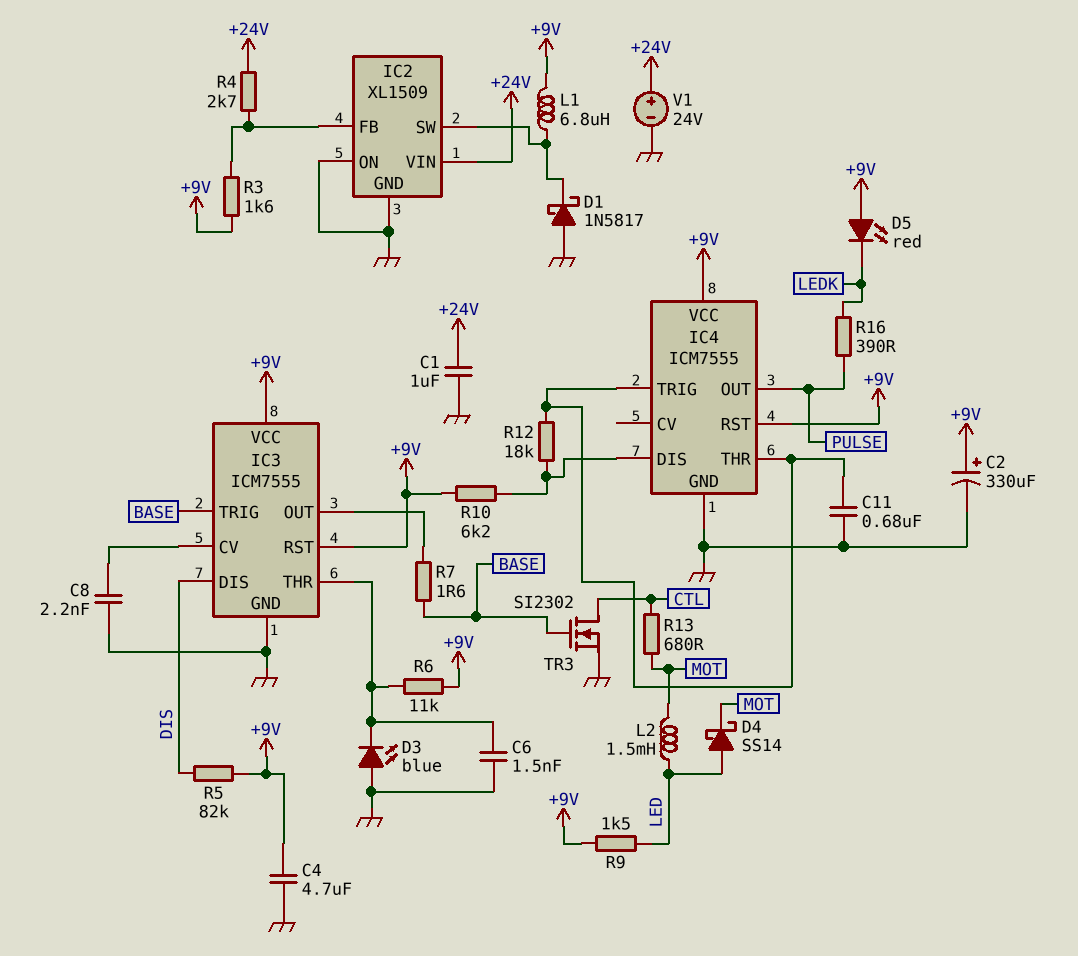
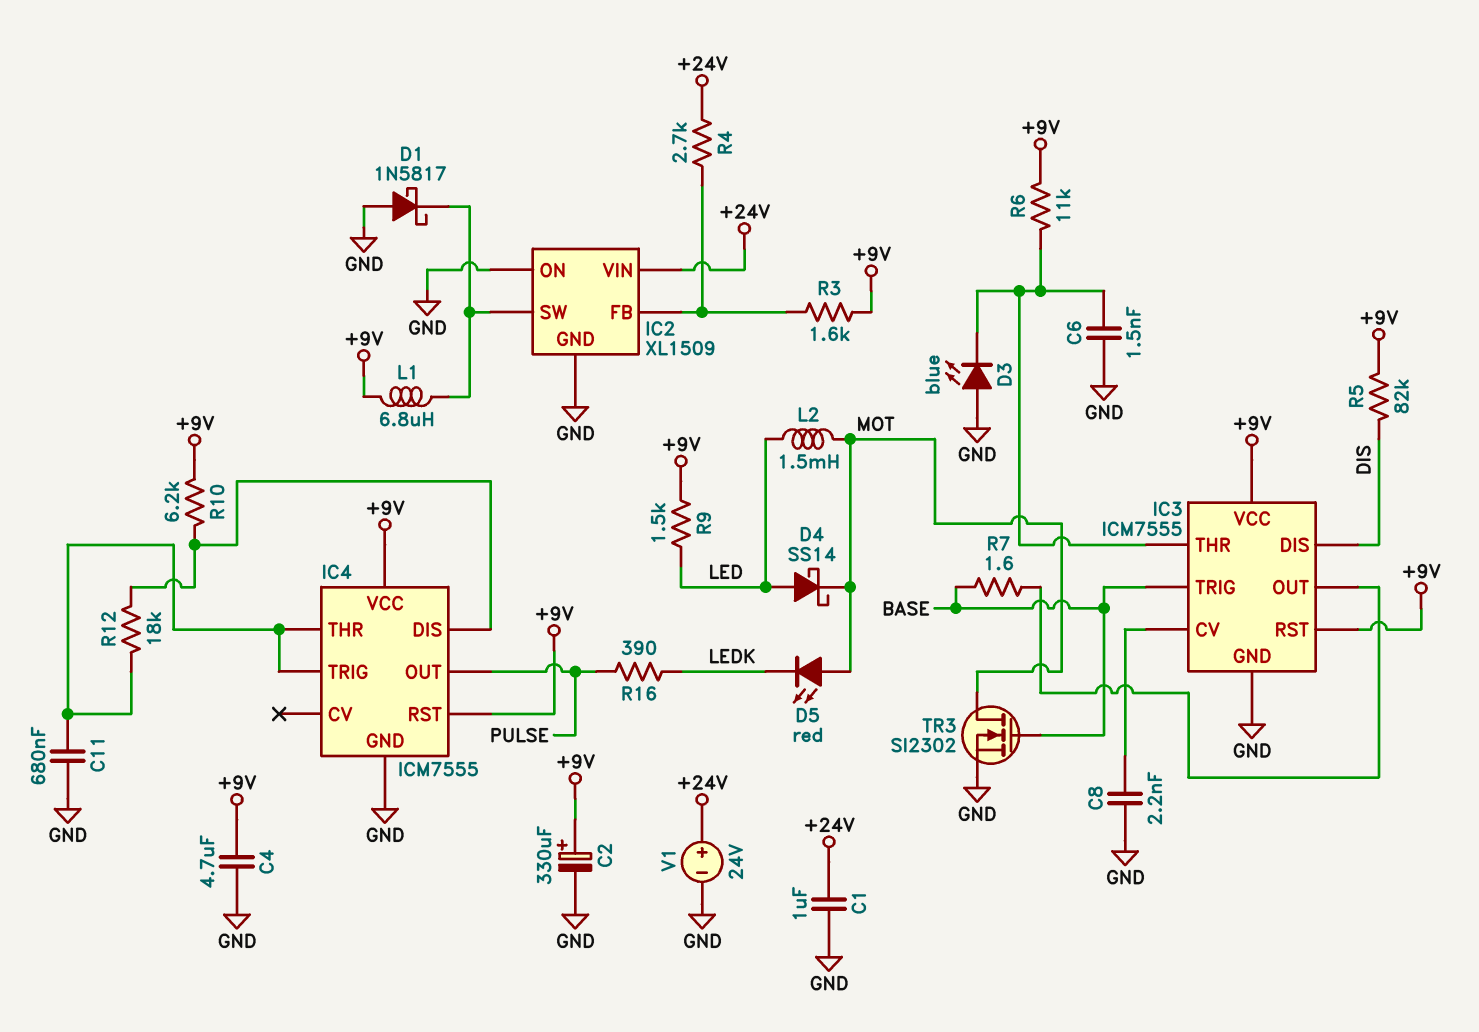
D5: LED red (A +9V, K LEDK) -> LED red (A MOT, K LEDK)
R13: 680 (CTL, MOT) -> none
TR3: NMOS SI2302 (G BASE, D CTL, S GND) -> NMOS SI2302 (G BASE, D MOT, S GND)

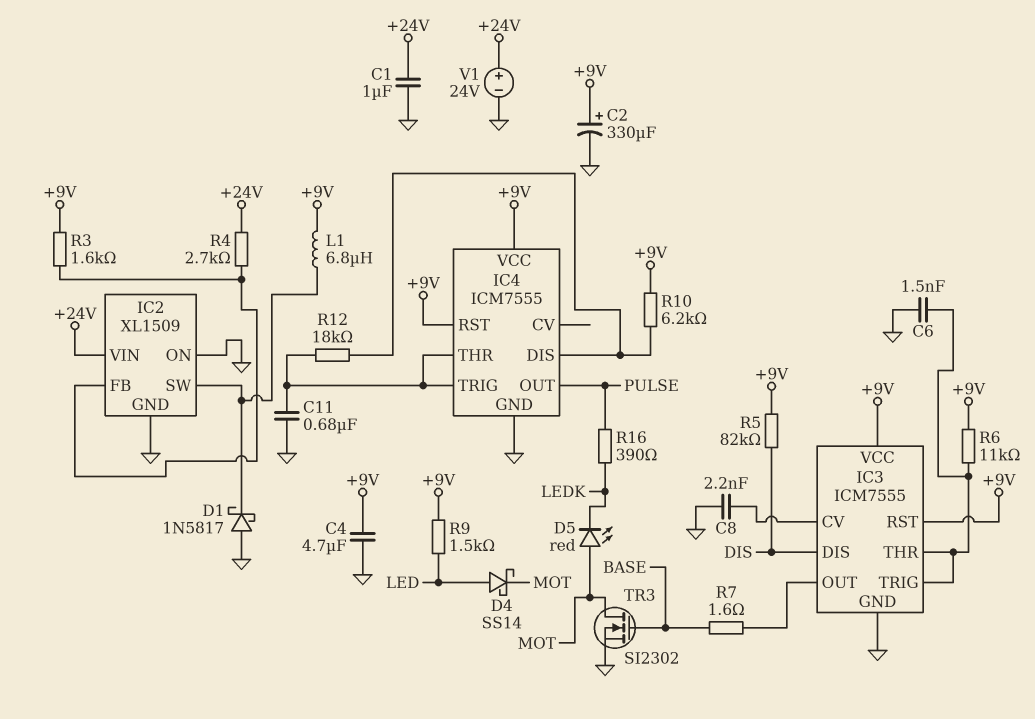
D3: LED blue (A GND, K IC3/THR) -> none
IC3 pin TRIG: BASE -> IC3/THR
L2: 1.5mH (LED, MOT) -> none

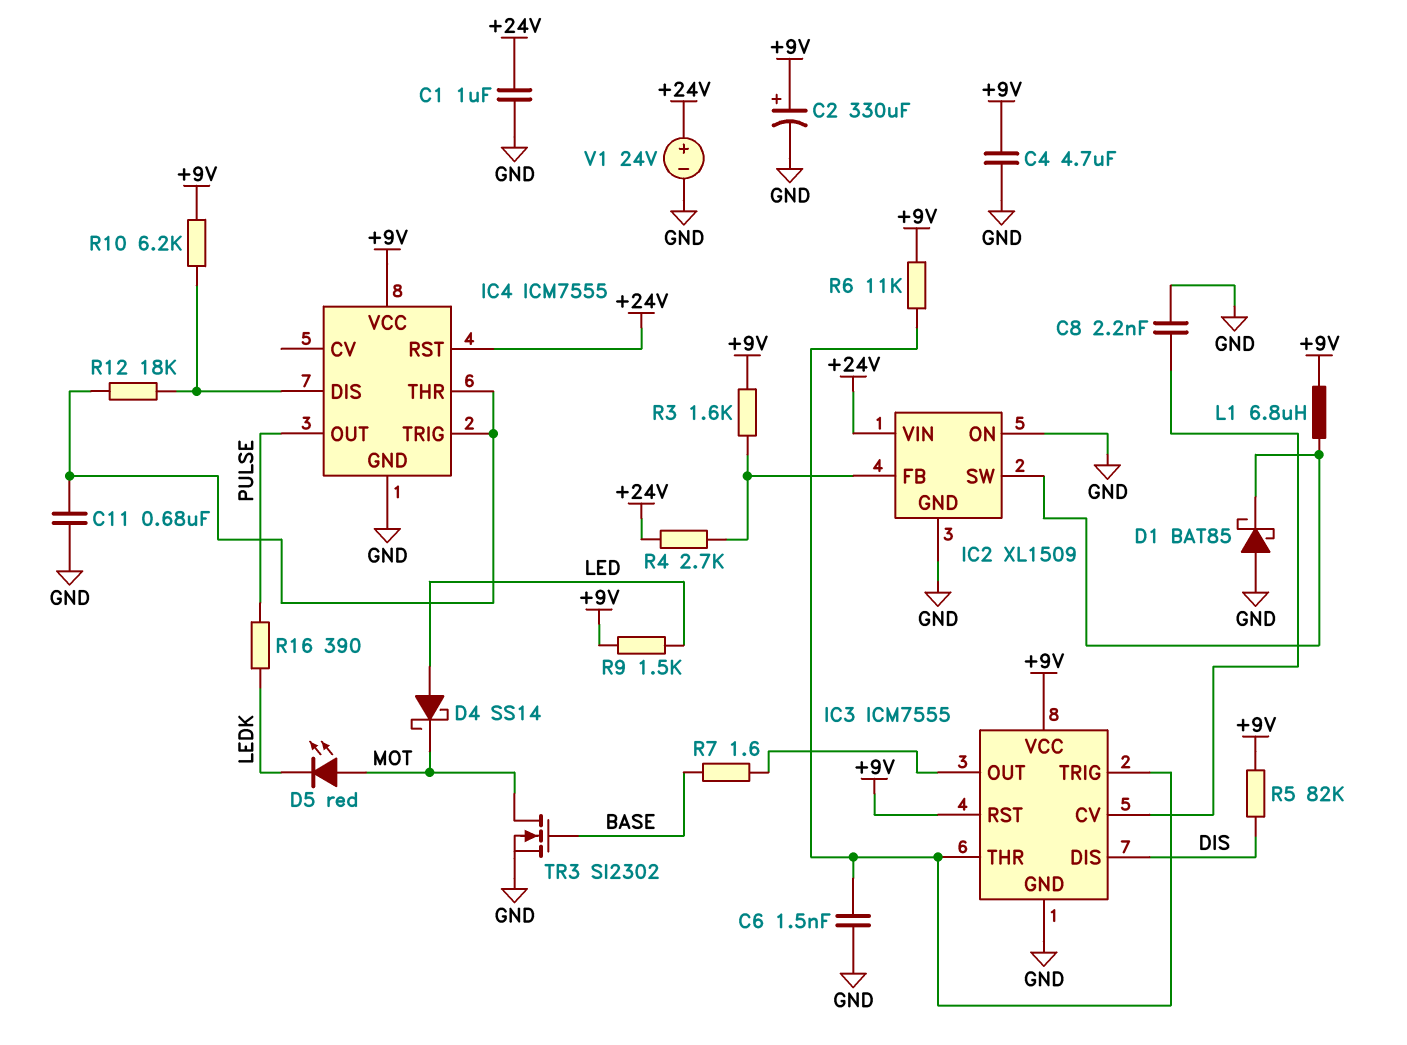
D1: schottky 1N5817 (A GND, K IC2/SW) -> schottky BAT85 (A GND, K IC2/SW)
IC4 pin RST: +9V -> +24V

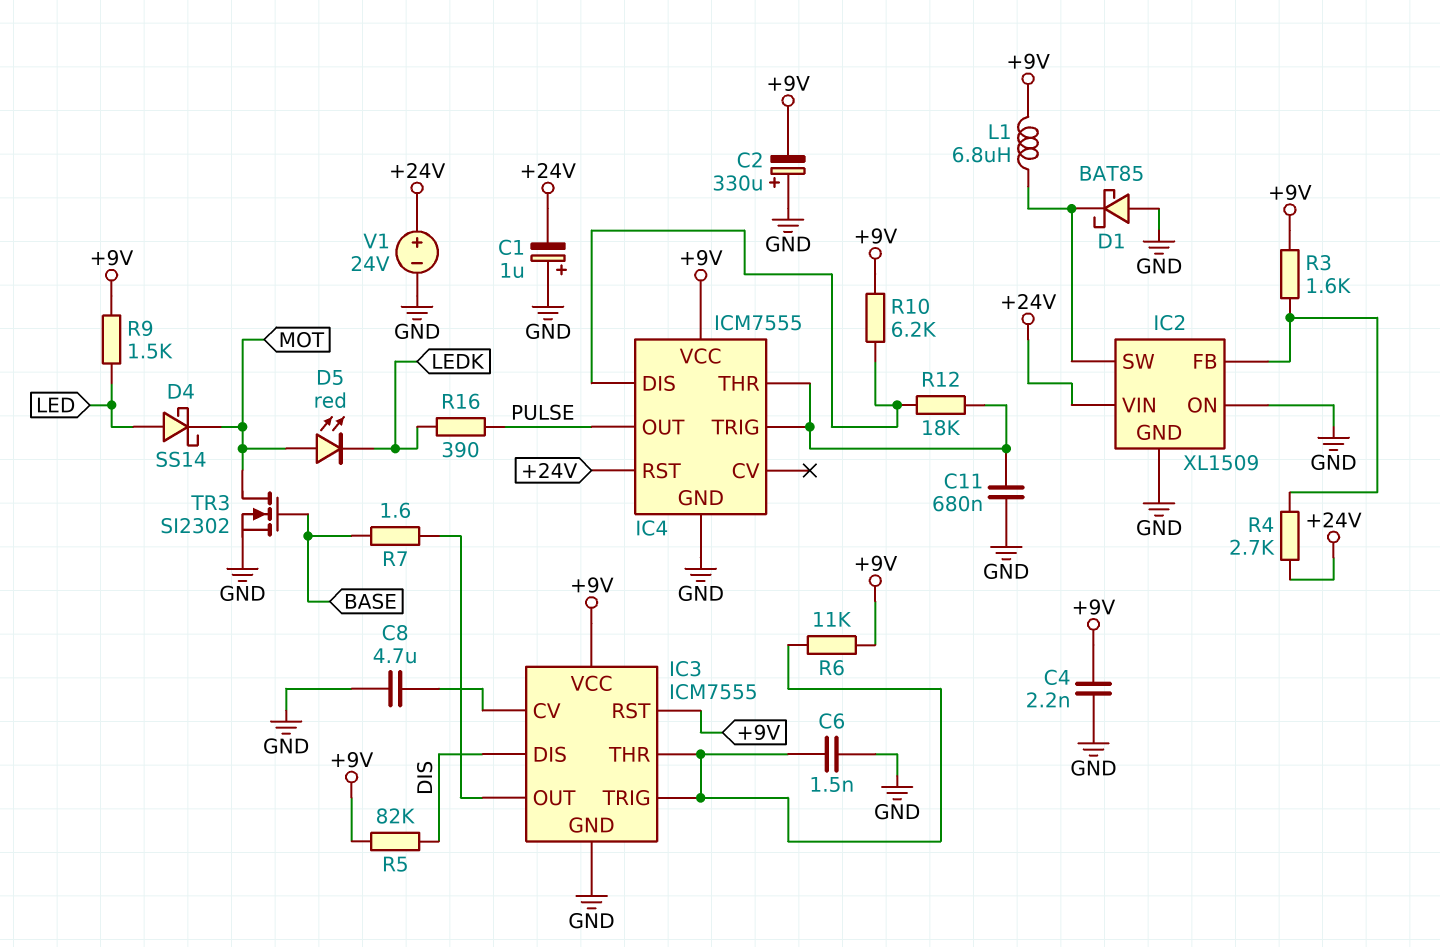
C1: 1uF (+24V, GND) -> 1uF (plus GND, minus +24V)
C2: 330uF (plus +9V, minus GND) -> 330uF (plus GND, minus +9V)
C4: 4.7uF (+9V, GND) -> 2.2nF (+9V, GND)
C8: 2.2nF (GND, IC3/CV) -> 4.7uF (GND, IC3/CV)

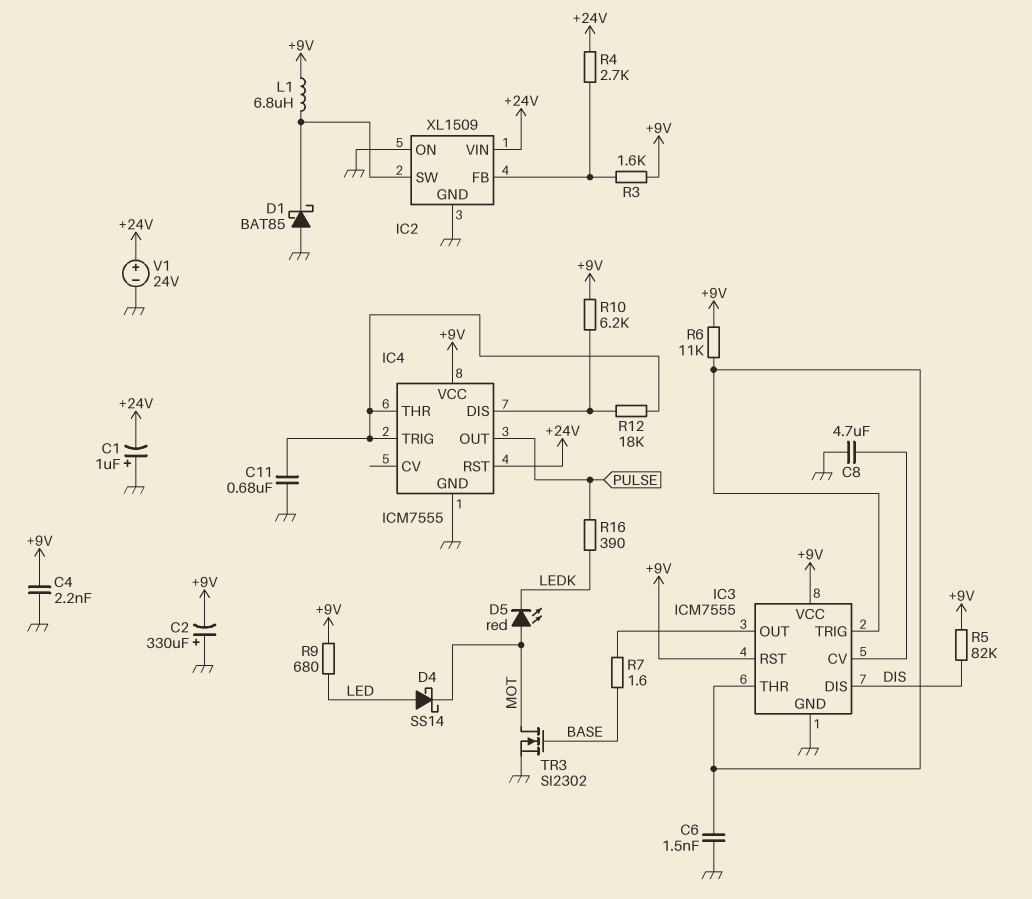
R9: 1.5k (+9V, LED) -> 680 (+9V, LED)

